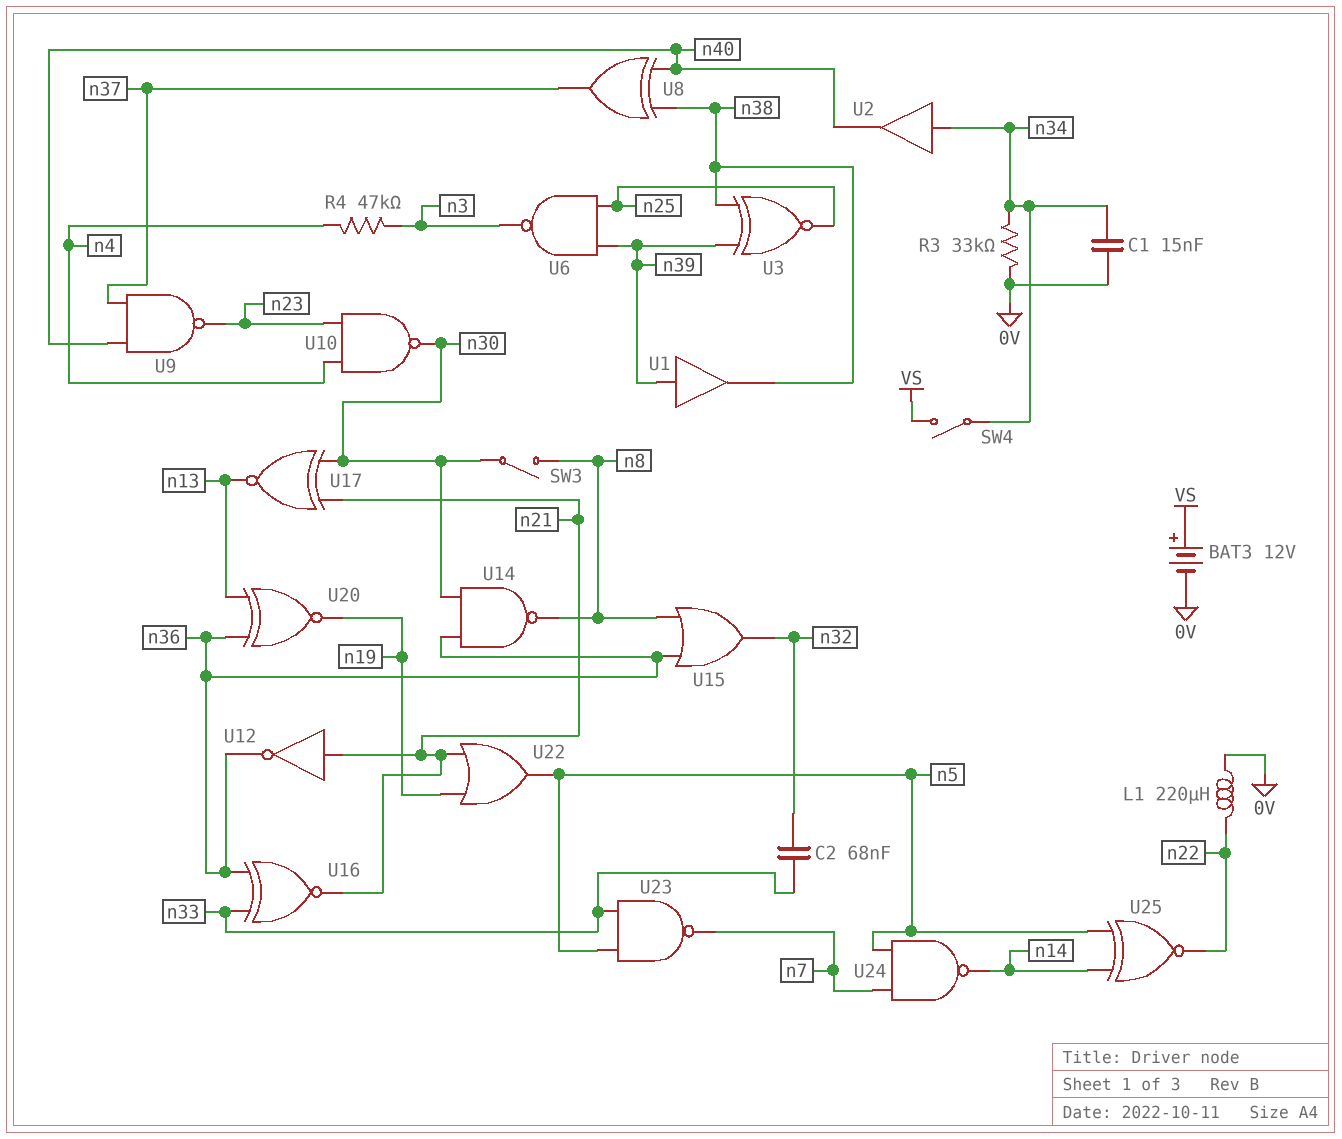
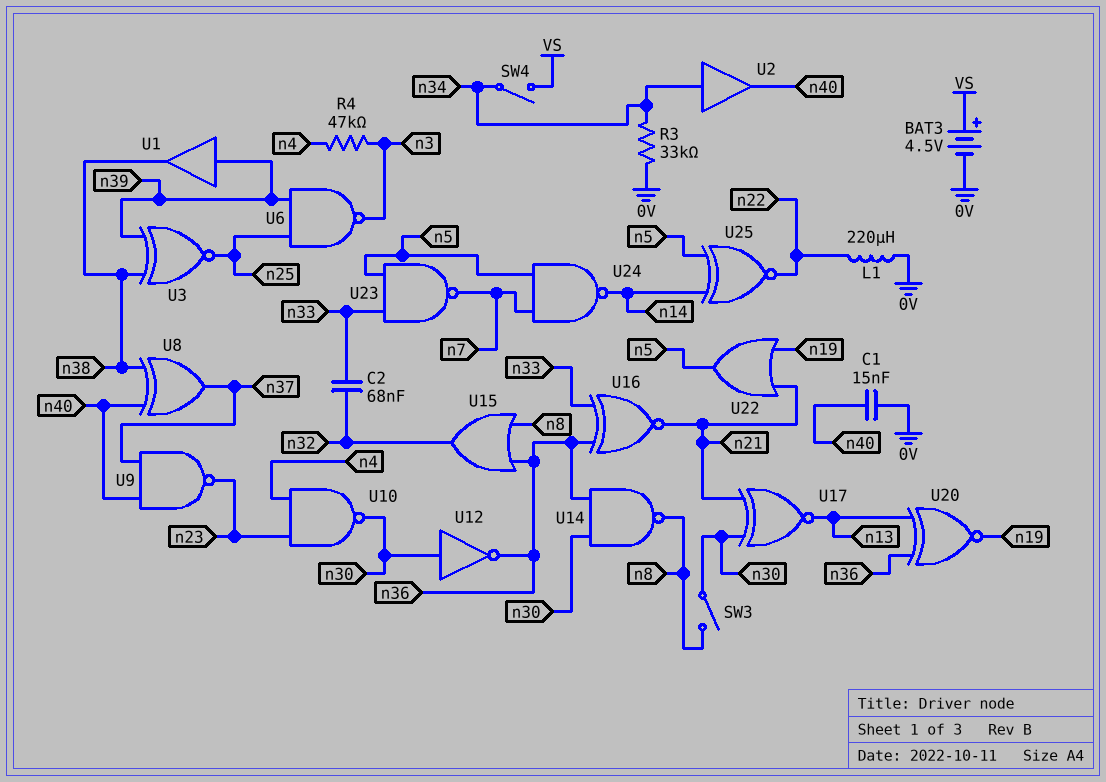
BAT3: 12V (plus VS, minus 0V) -> 4.5V (plus VS, minus 0V)
C1: 15nF (0V, n34) -> 15nF (0V, n40)
U12: NOT (in n21, out n36) -> NOT (in n30, out n36)

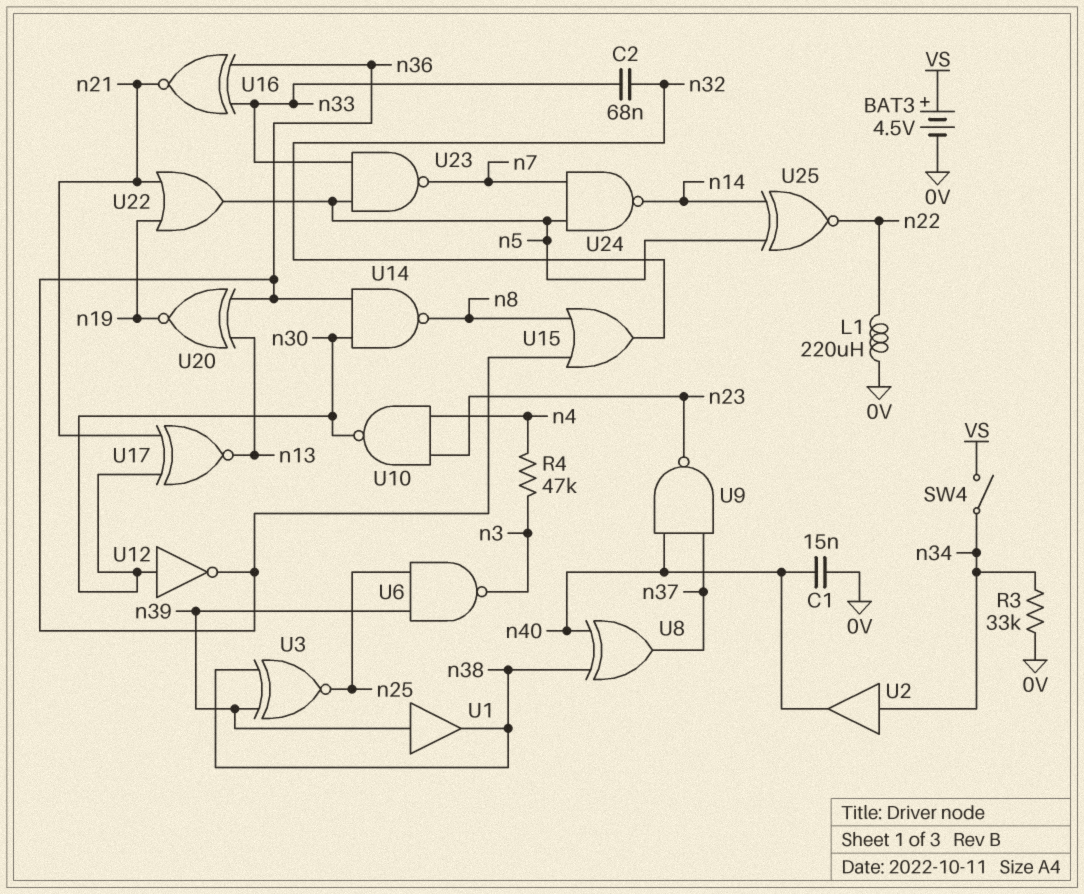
SW3: switch (n8, n30) -> none

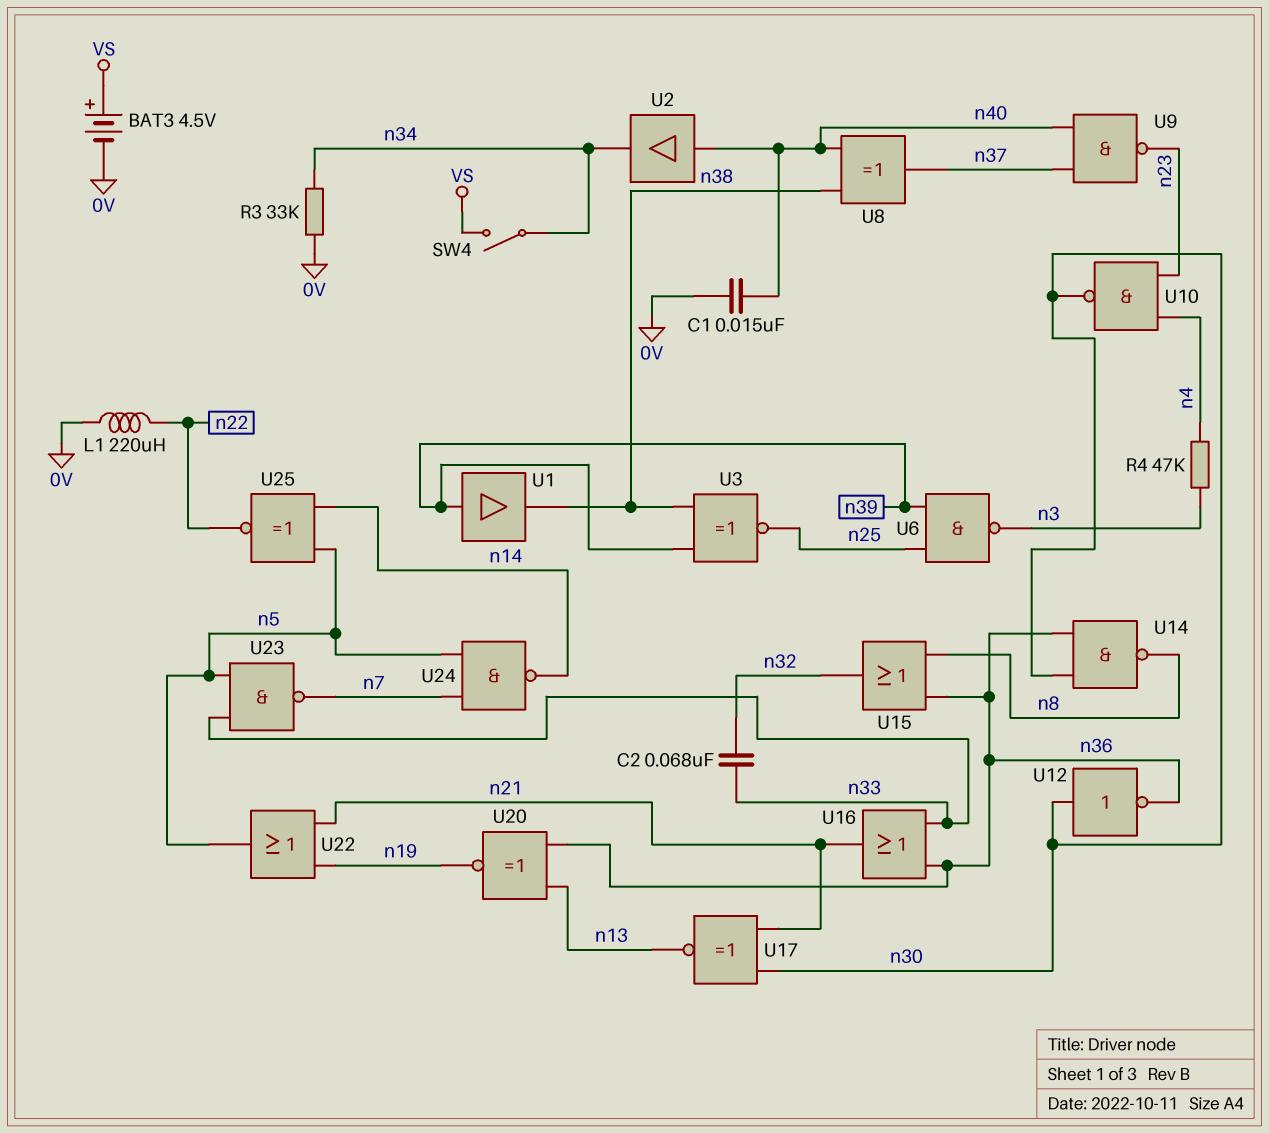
U2: buffer (in n34, out n40) -> buffer (in n40, out n34)
U16: XNOR (in n33, in n36, out n21) -> OR (in n33, in n36, out n21)

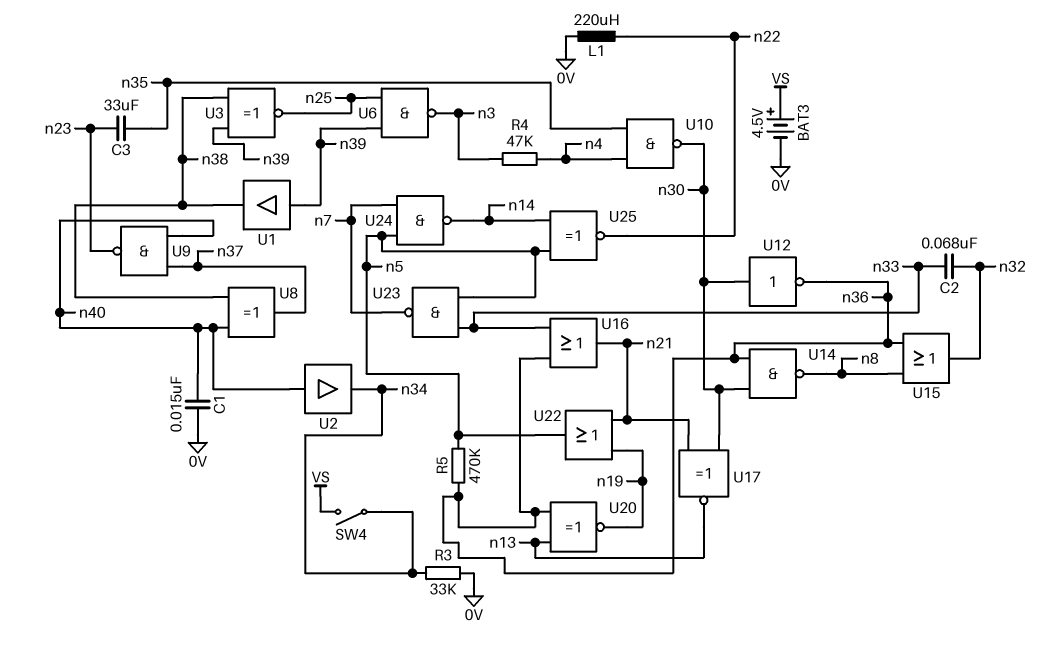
C3: none -> 33uF (n23, n35)
R5: none -> 470k (n5, n36)
U10: NAND (in n4, in n23, out n30) -> NAND (in n4, in n35, out n30)

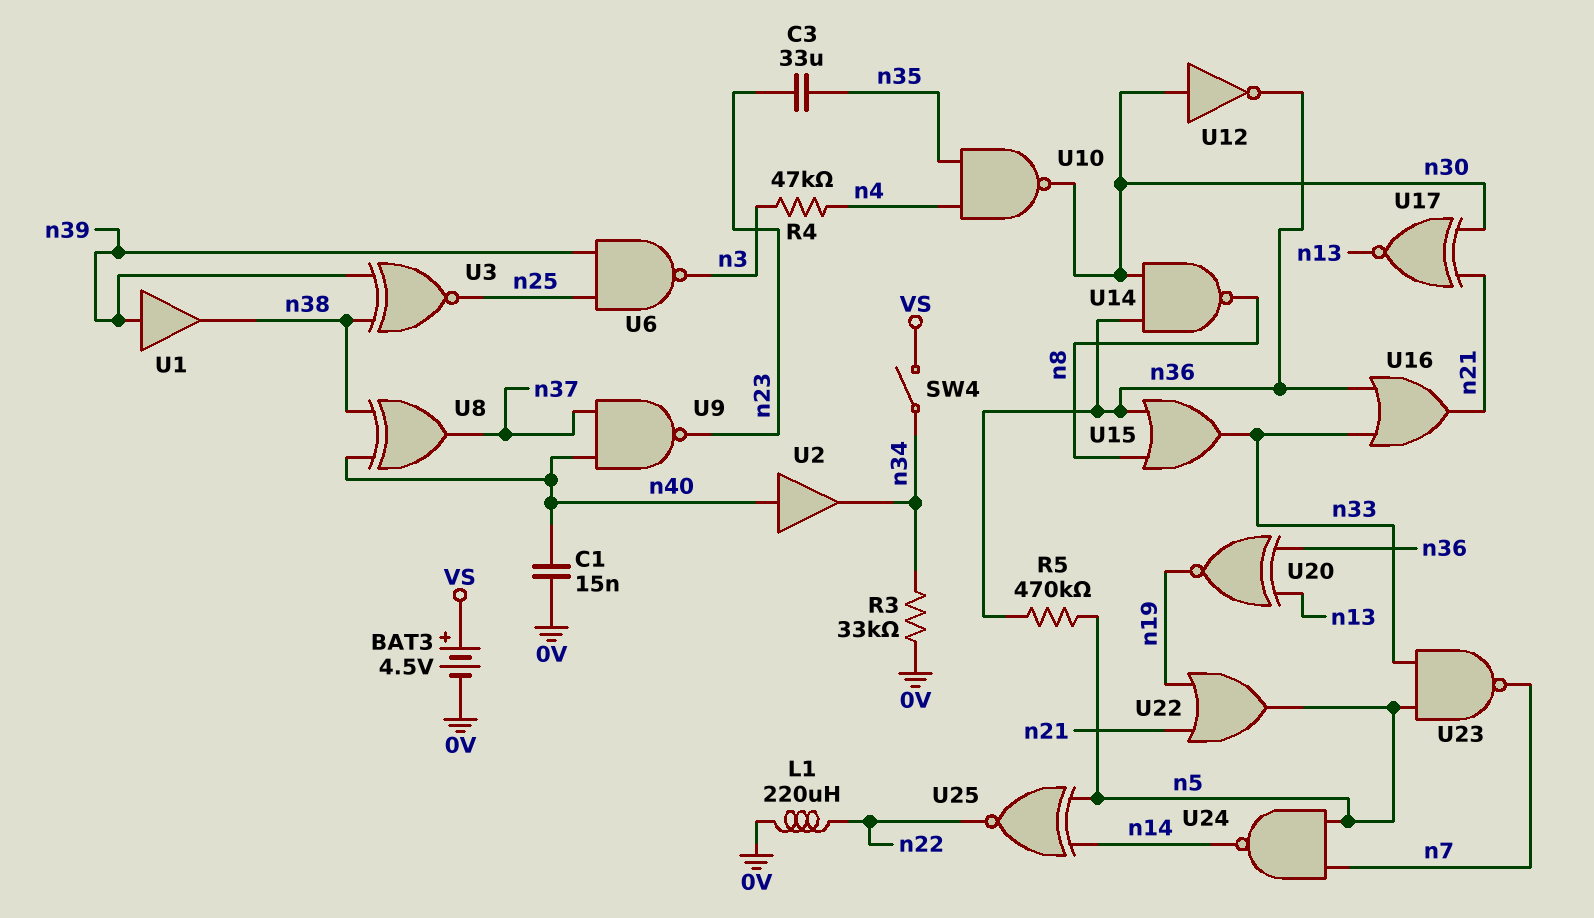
C2: 68nF (n32, n33) -> none
U15: OR (in n8, in n36, out n32) -> OR (in n8, in n36, out n33)

